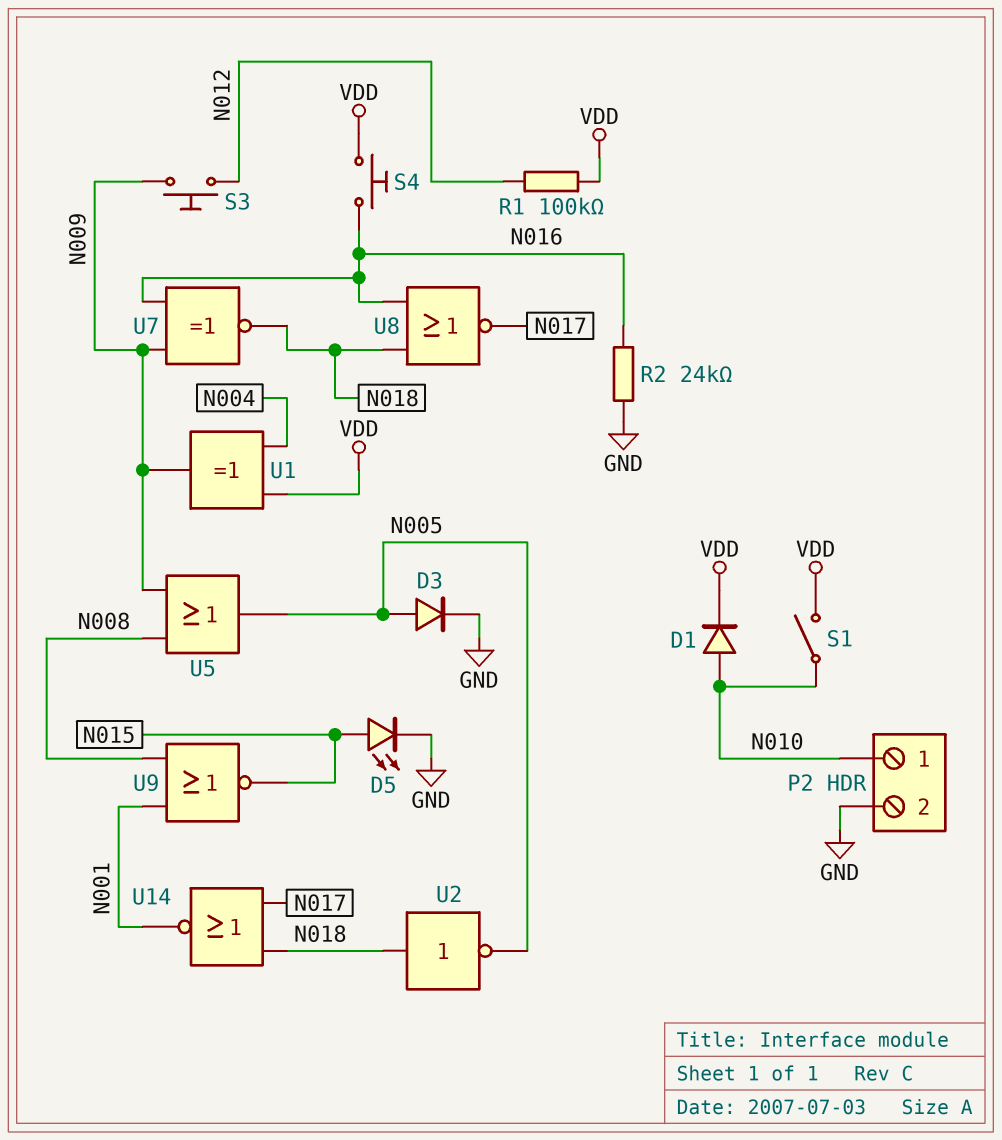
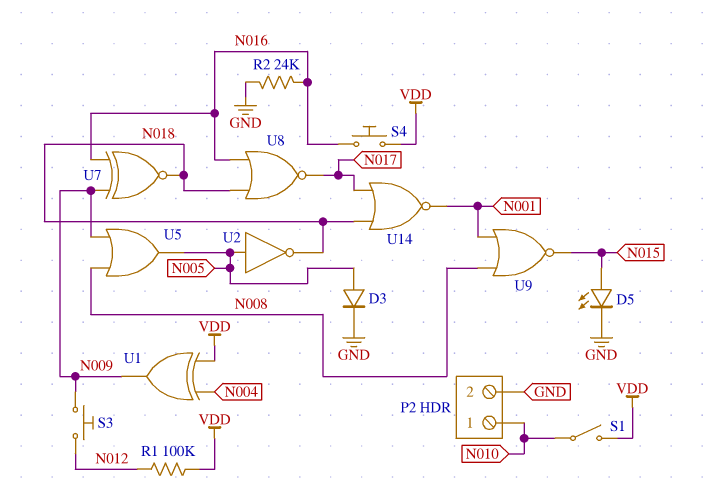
D1: diode (A N010, K VDD) -> none
U2: NOT (in N018, out N005) -> NOT (in N005, out N018)

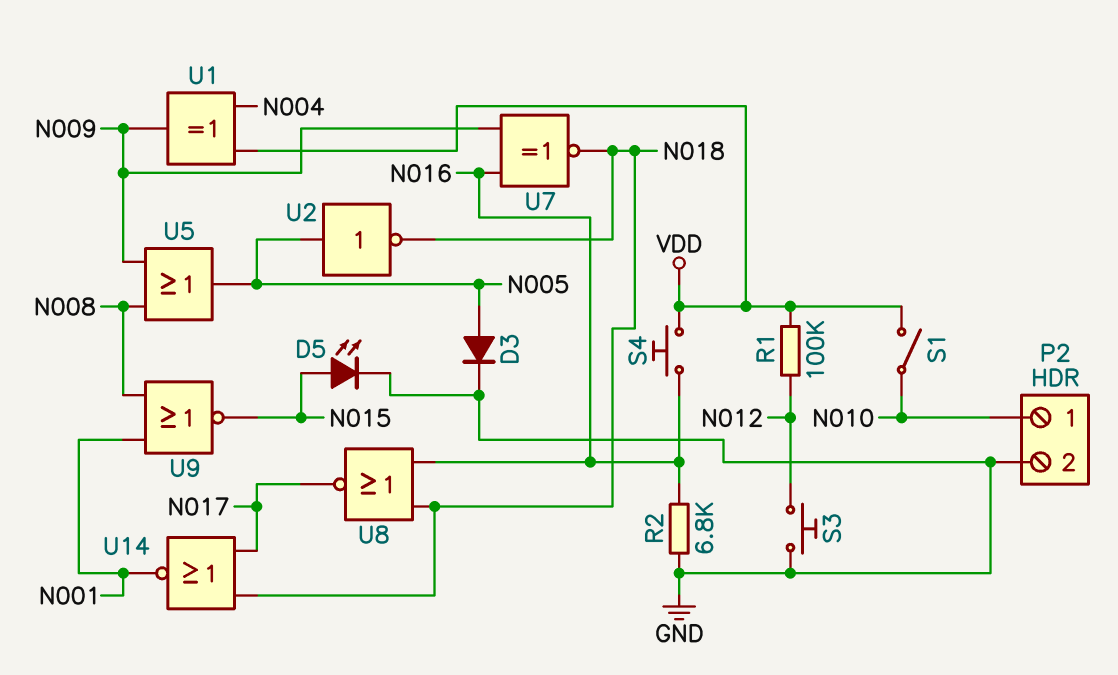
R2: 24k (GND, N016) -> 6.8k (GND, N016)
S3: button (N009, N012) -> button (GND, N012)

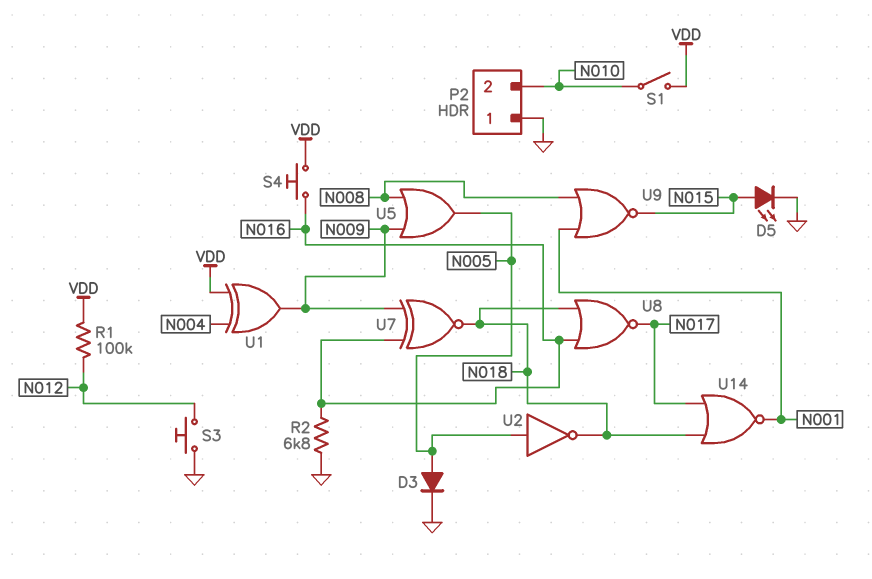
P2 pin 1: N010 -> GND
P2 pin 2: GND -> N010

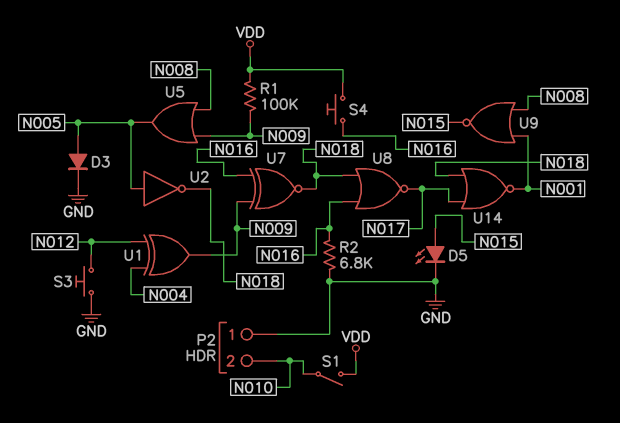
R1: 100k (N012, VDD) -> 100k (N009, VDD)
U1: XOR (in N004, in VDD, out N009) -> XOR (in N004, in N012, out N009)

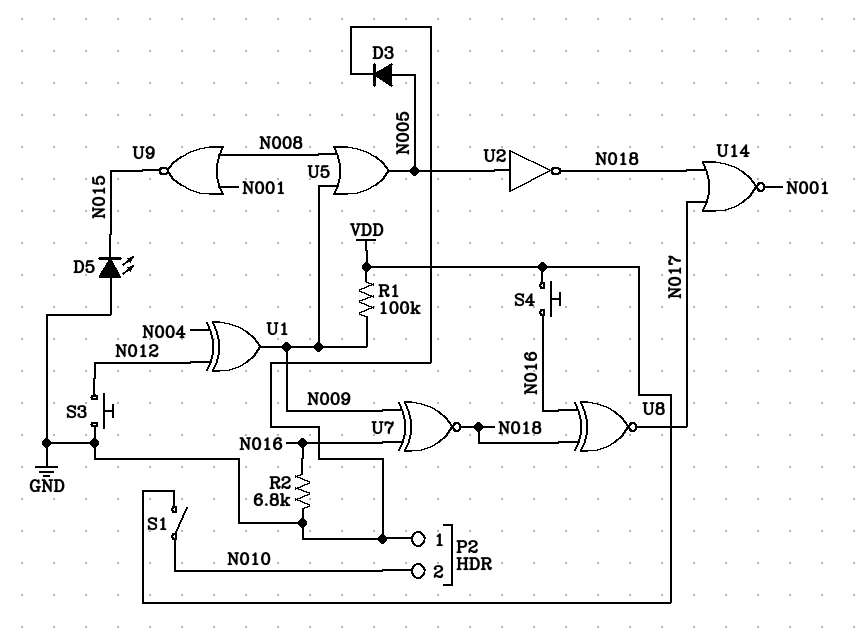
D5: LED (A N015, K GND) -> LED (A GND, K N015)
U8: NOR (in N016, in N018, out N017) -> XNOR (in N016, in N018, out N017)

